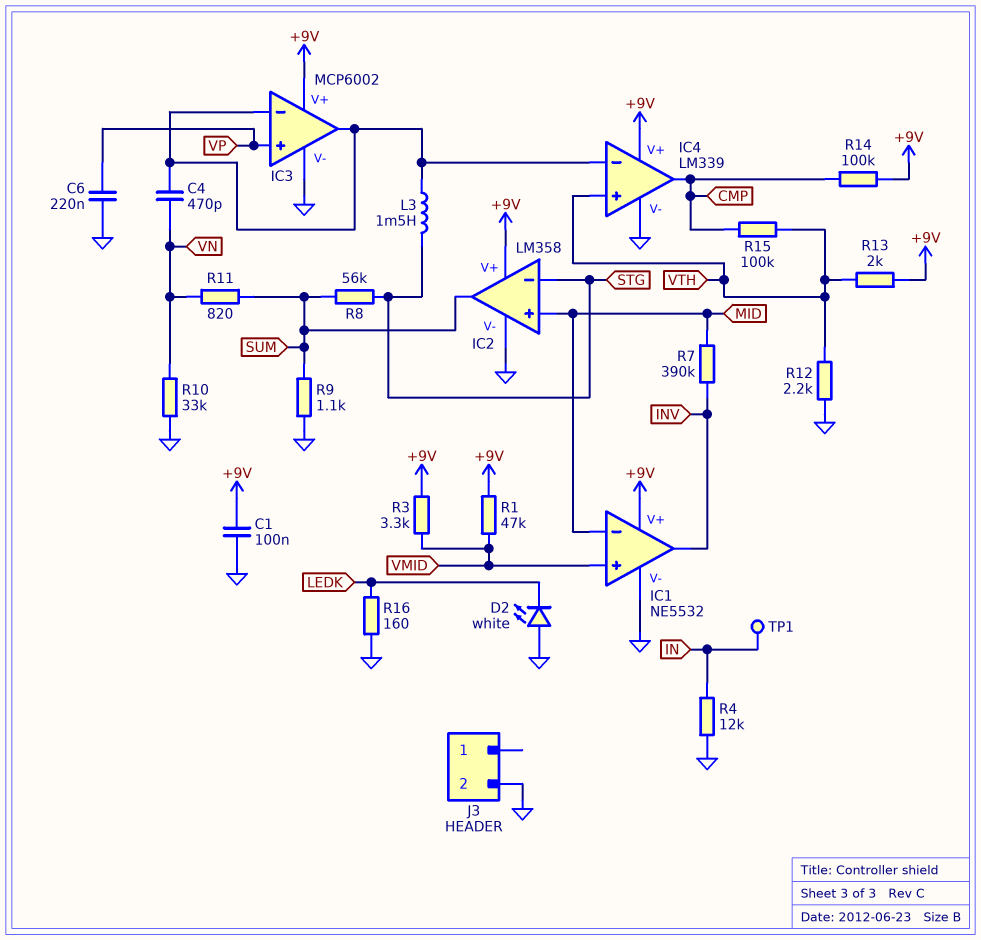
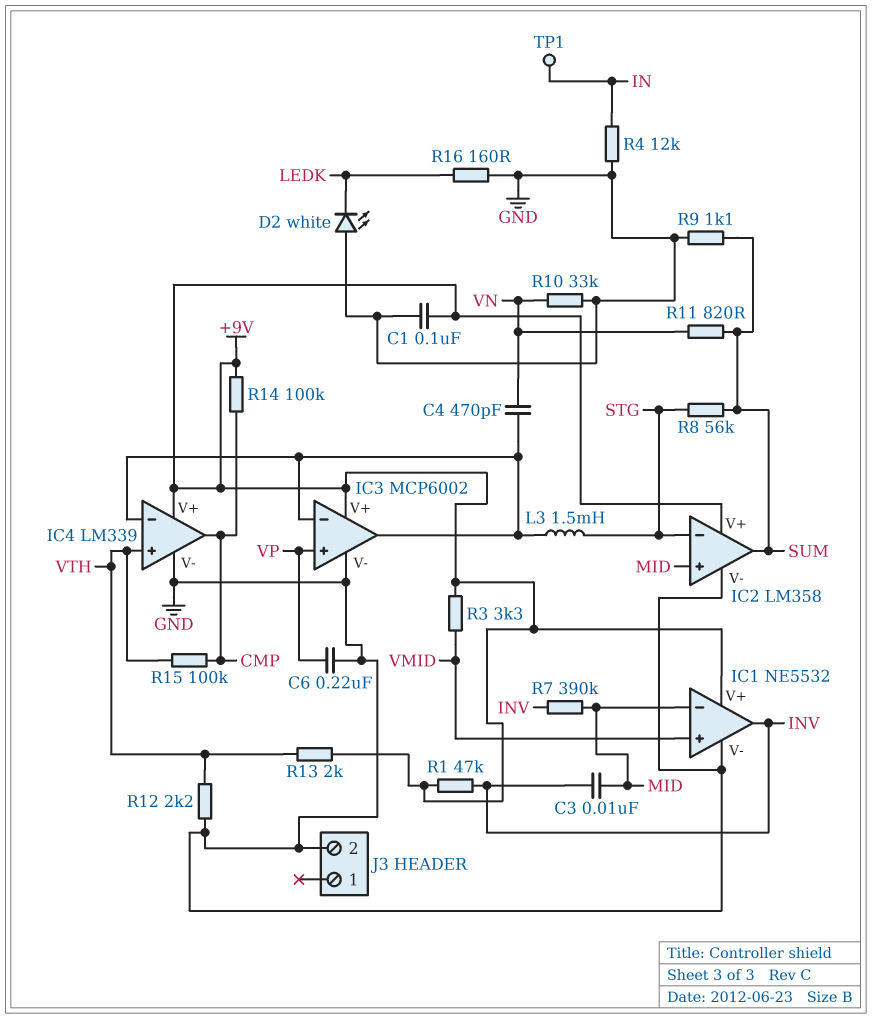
C3: none -> 10nF (INV, MID)
R1: 47k (+9V, VMID) -> 47k (+9V, INV)

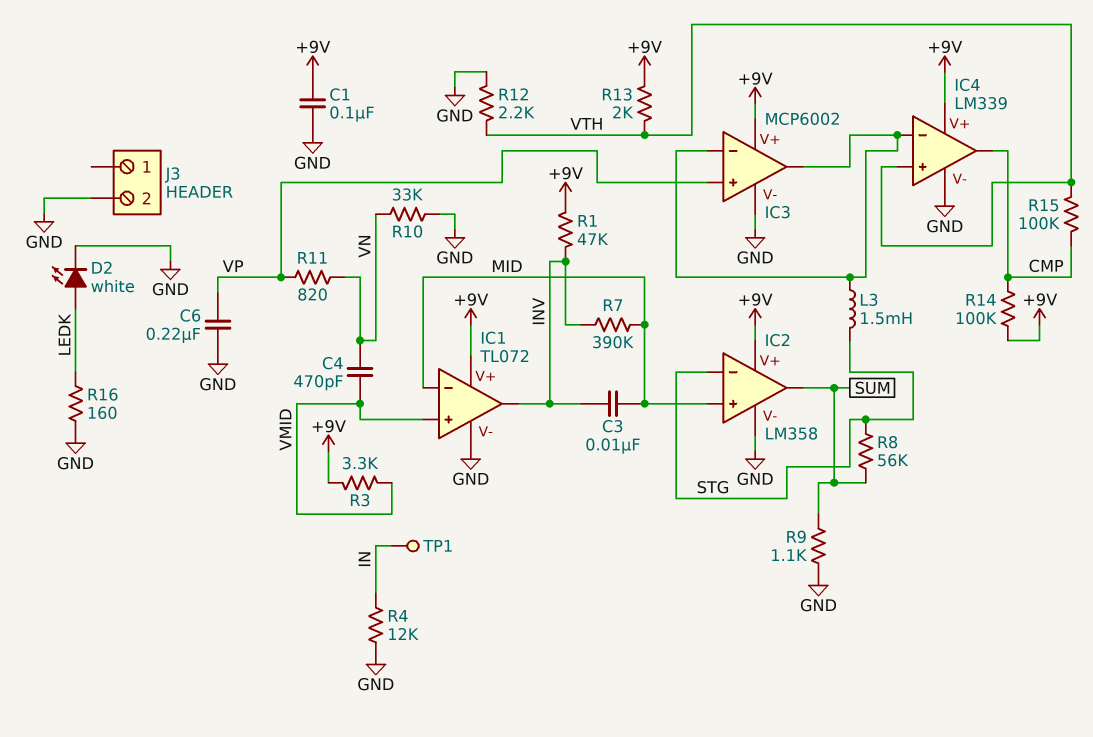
C4: 470pF (IC3/in-, VN) -> 470pF (VMID, VN)
D2: LED white (A GND, K LEDK) -> LED white (A LEDK, K GND)
IC1: NE5532 -> TL072
R11: 820 (SUM, VN) -> 820 (VN, VP)

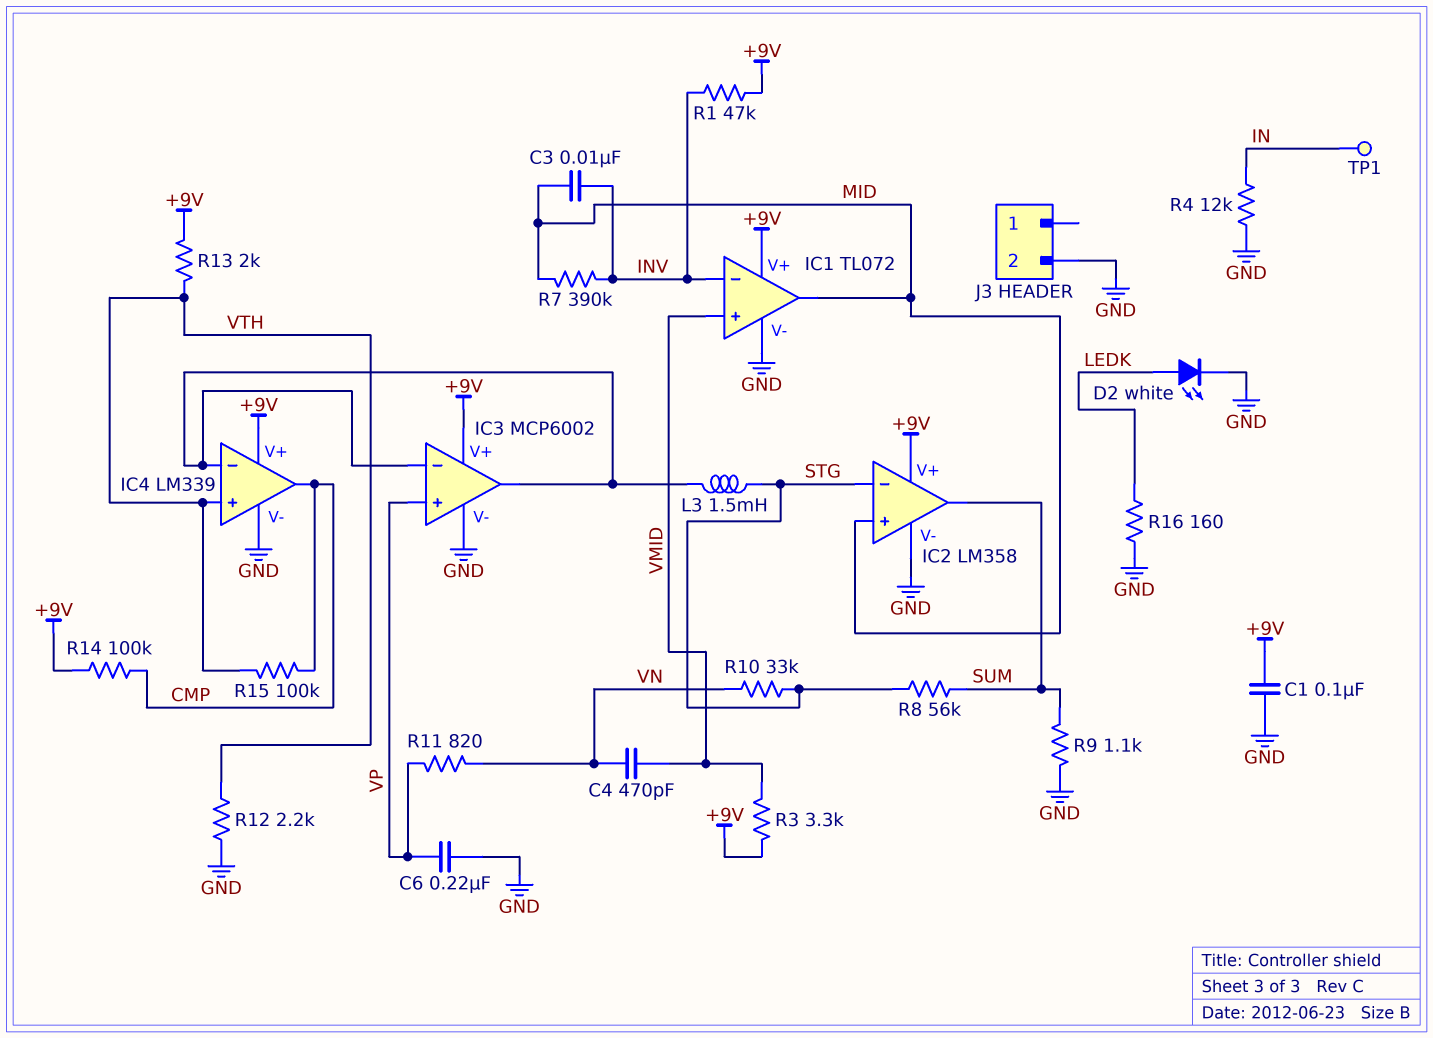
IC1 pin in-: MID -> INV
IC1 pin out: INV -> MID
R10: 33k (GND, VN) -> 33k (STG, VN)

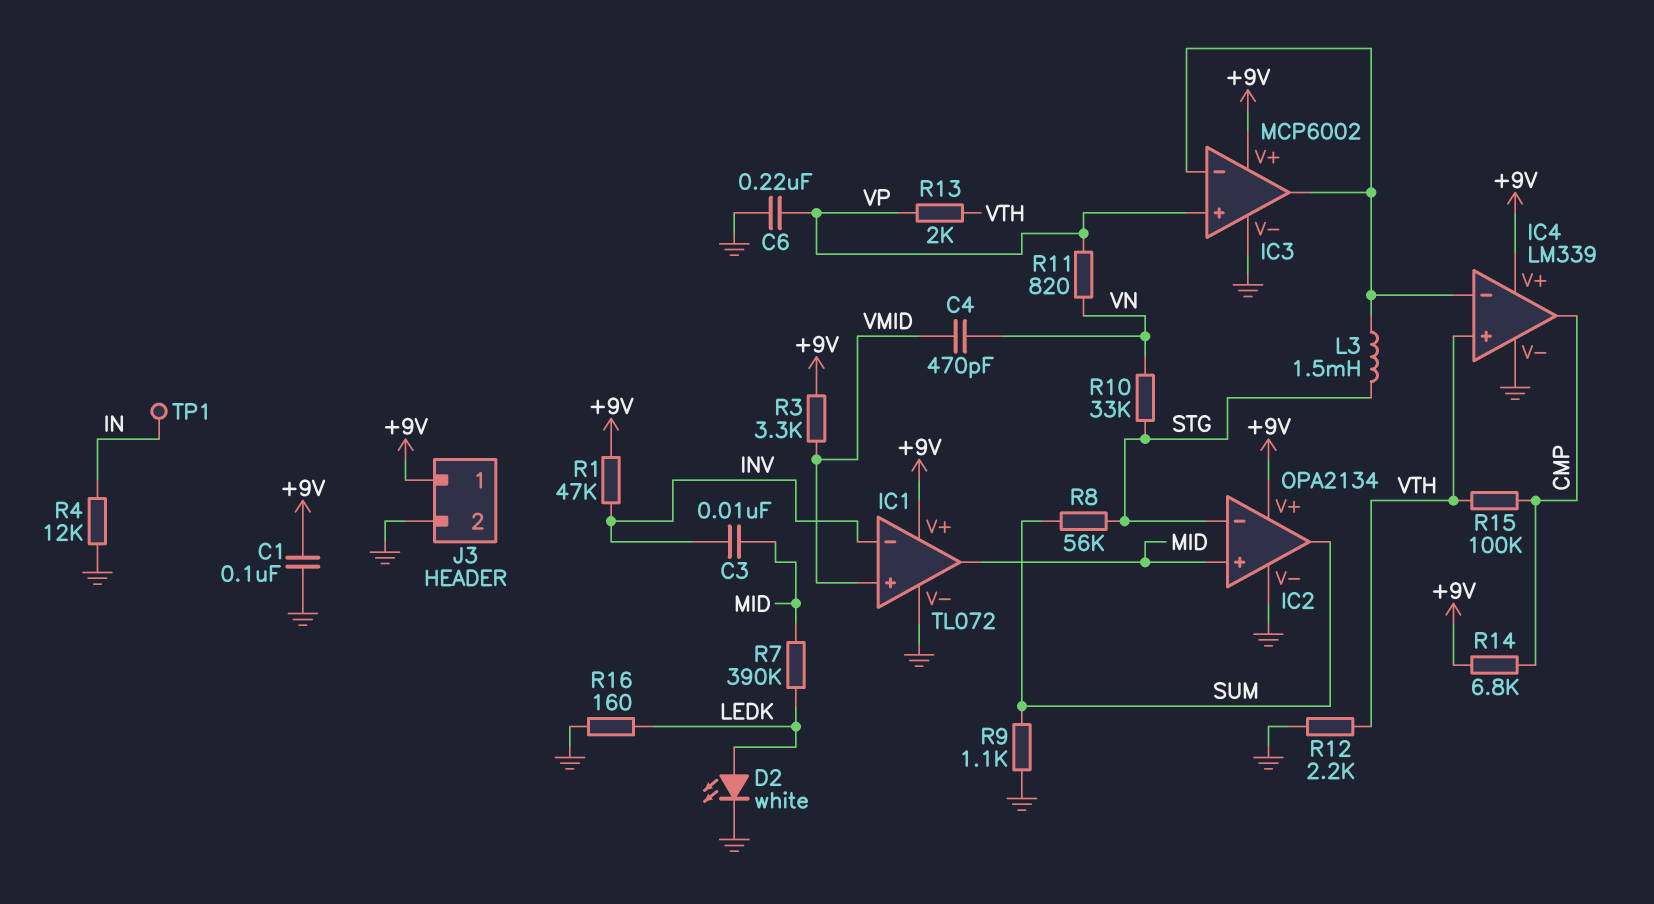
IC2: LM358 -> OPA2134
J3 pin 1: none -> +9V
R7: 390k (INV, MID) -> 390k (LEDK, MID)
R13: 2k (+9V, VTH) -> 2k (VP, VTH)
R14: 100k (+9V, CMP) -> 6.8k (+9V, CMP)

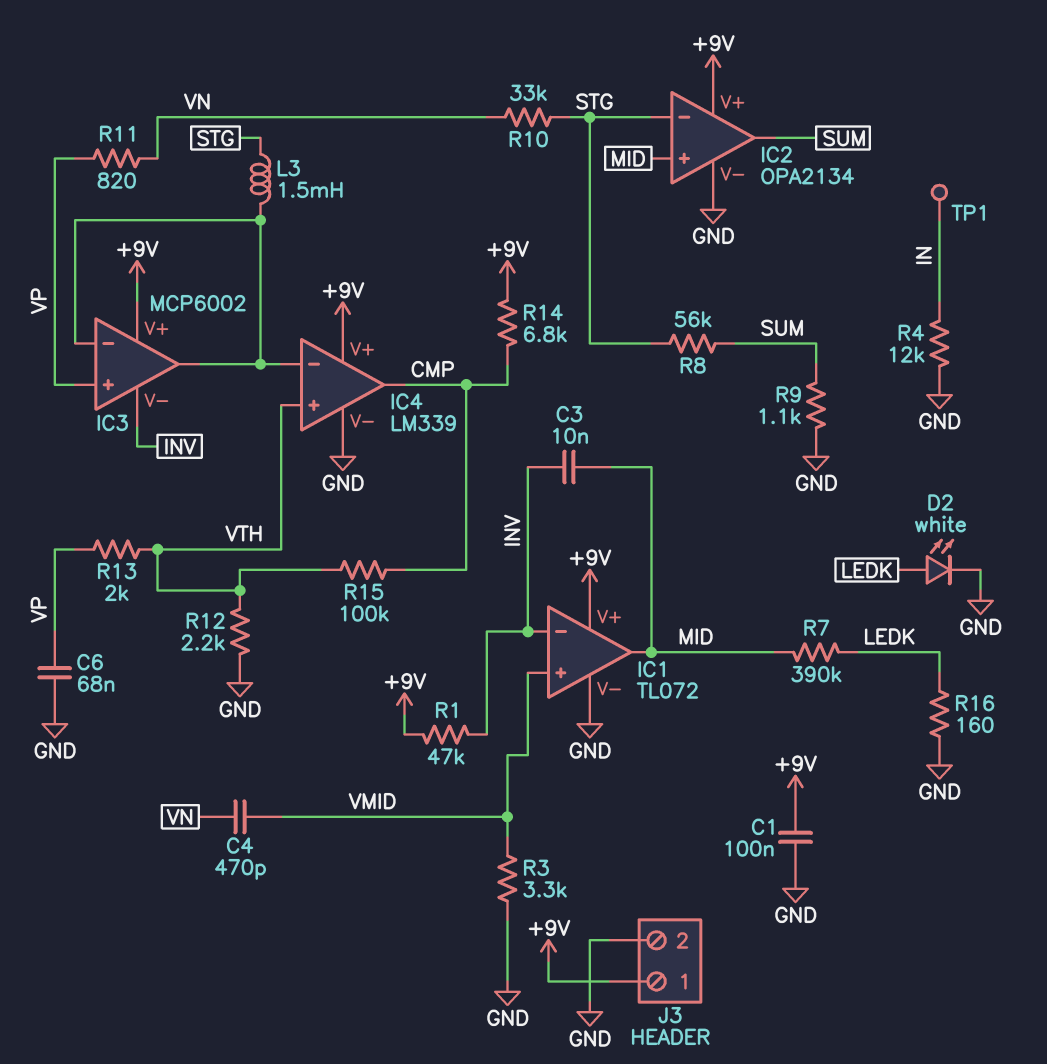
C6: 220nF (GND, VP) -> 68nF (GND, VP)
IC3 pin V-: GND -> INV
R3: 3.3k (+9V, VMID) -> 3.3k (GND, VMID)

